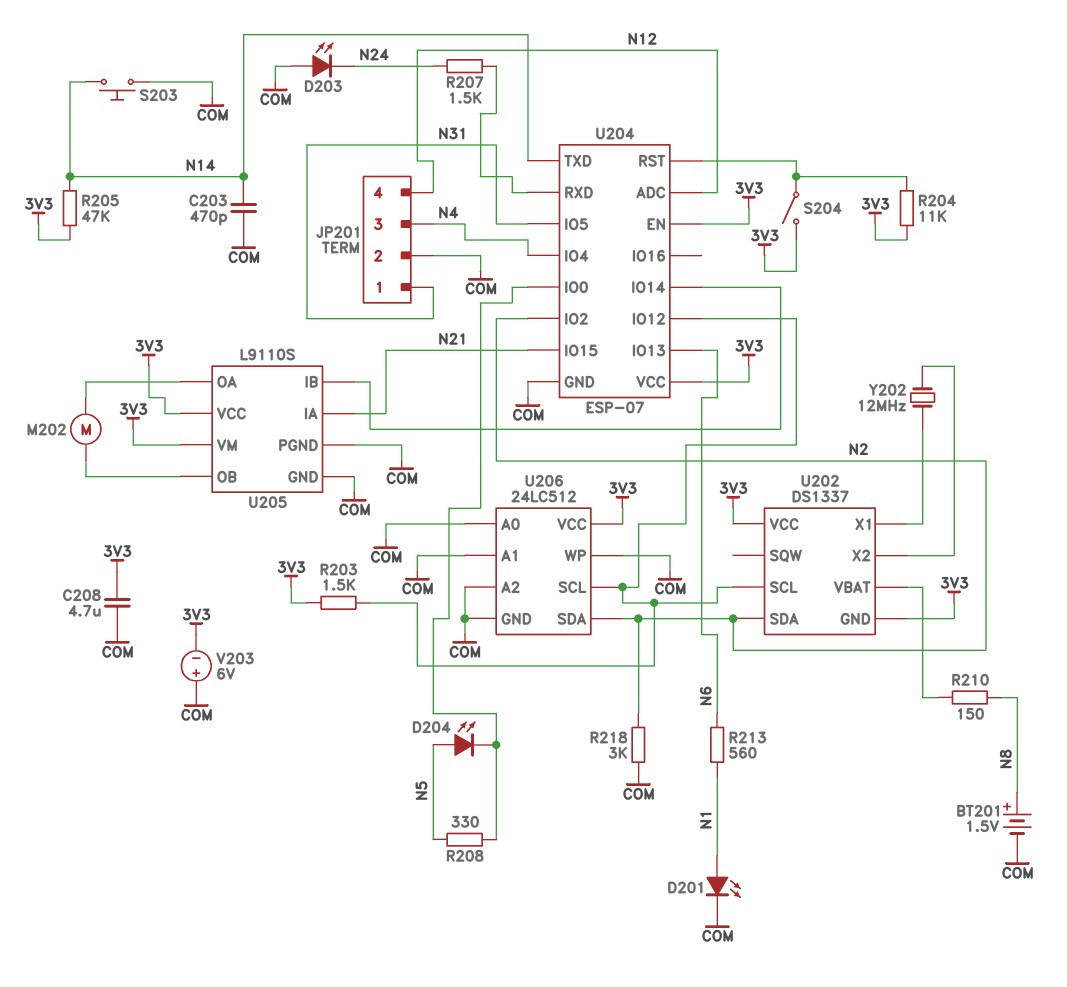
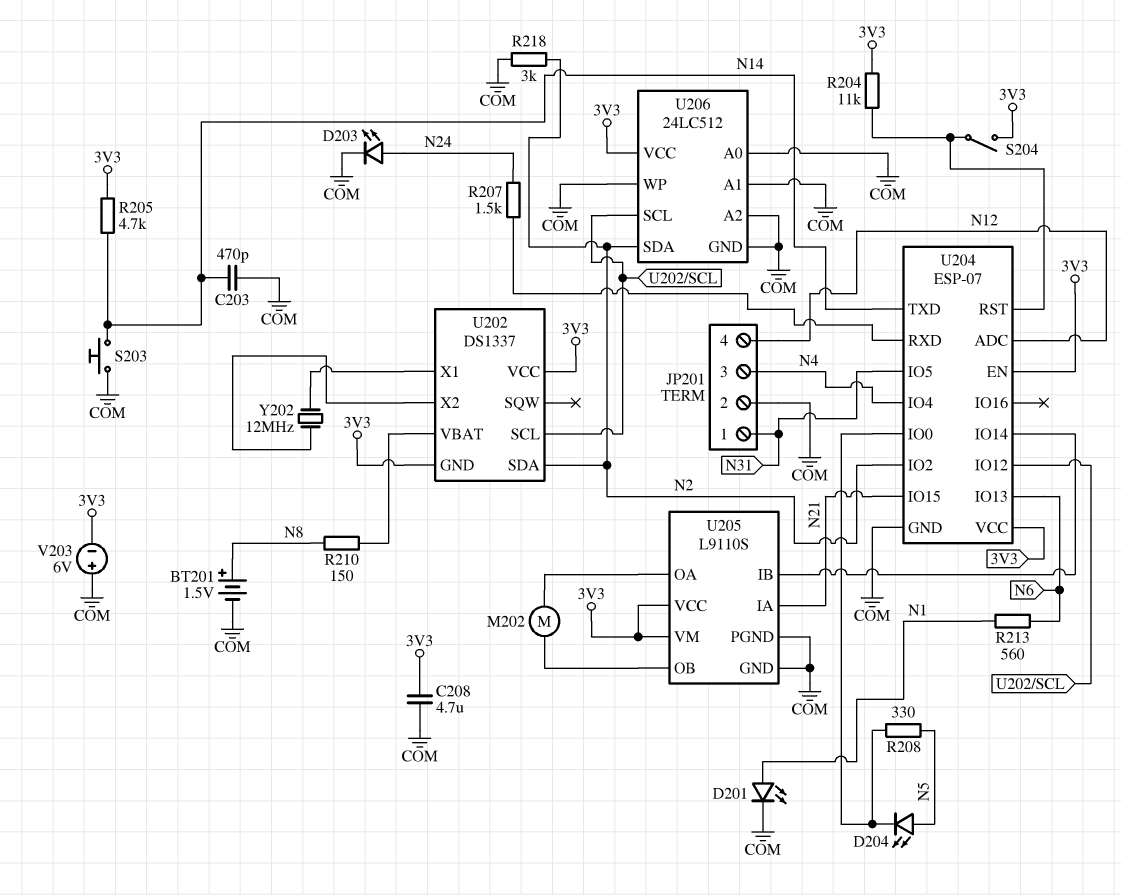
D203: LED (A COM, K N24) -> LED (A N24, K COM)
R203: 1.5k (3V3, U202/SCL) -> none
R205: 47k (3V3, N14) -> 4.7k (3V3, N14)

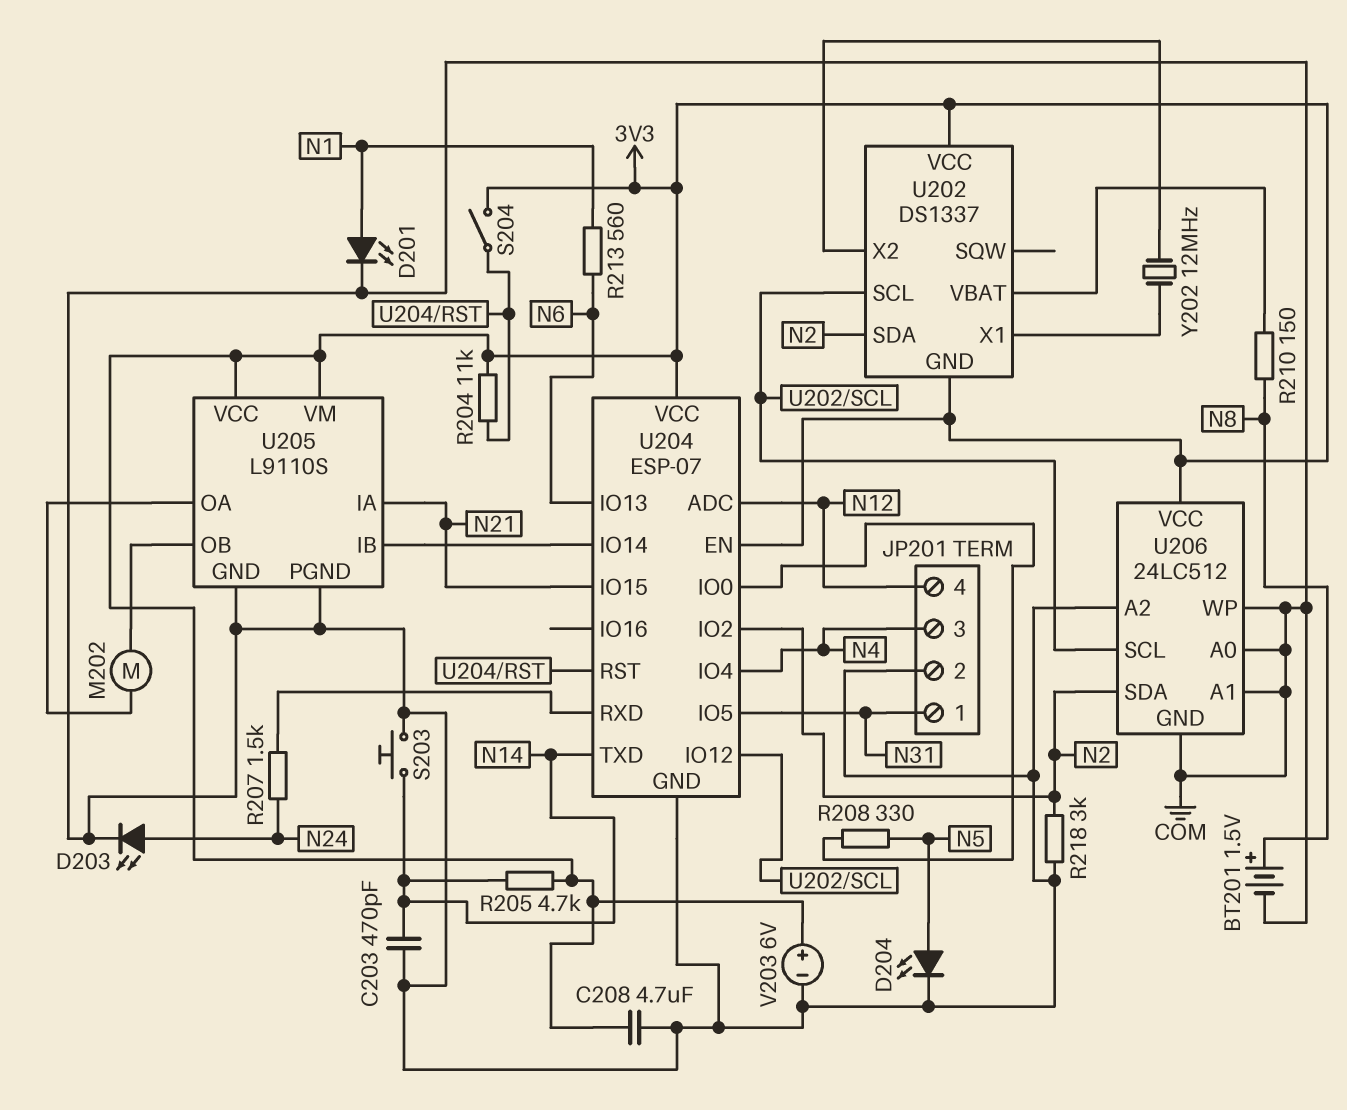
D204: LED (A N5, K U204/IO0) -> LED (A N5, K COM)
V203: 6V (plus COM, minus 3V3) -> 6V (plus 3V3, minus COM)

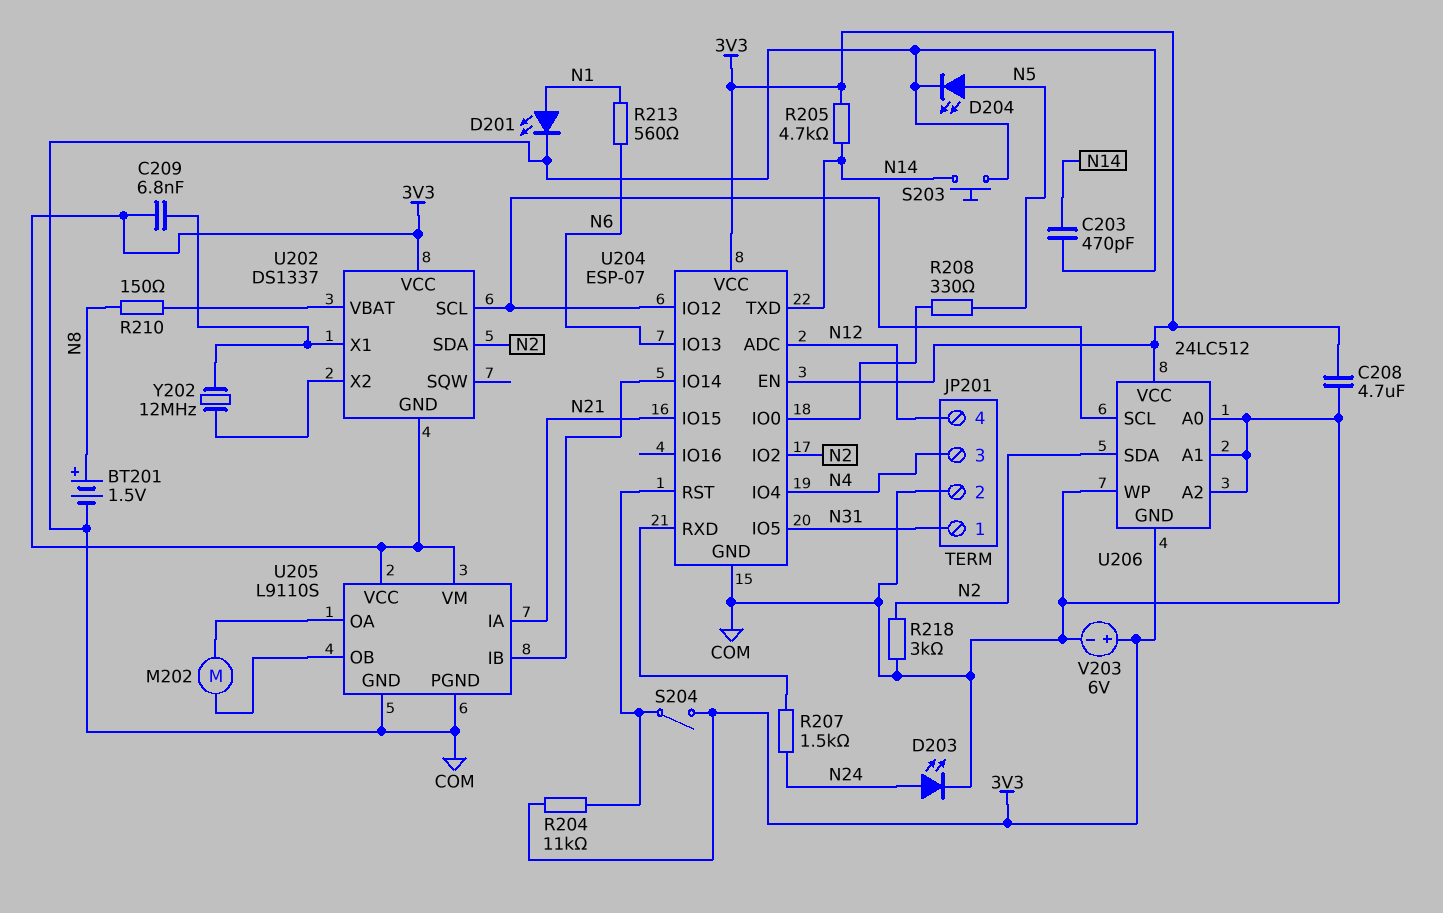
C209: none -> 6.8nF (3V3, U202/X1)
U206 pin GND: COM -> 3V3

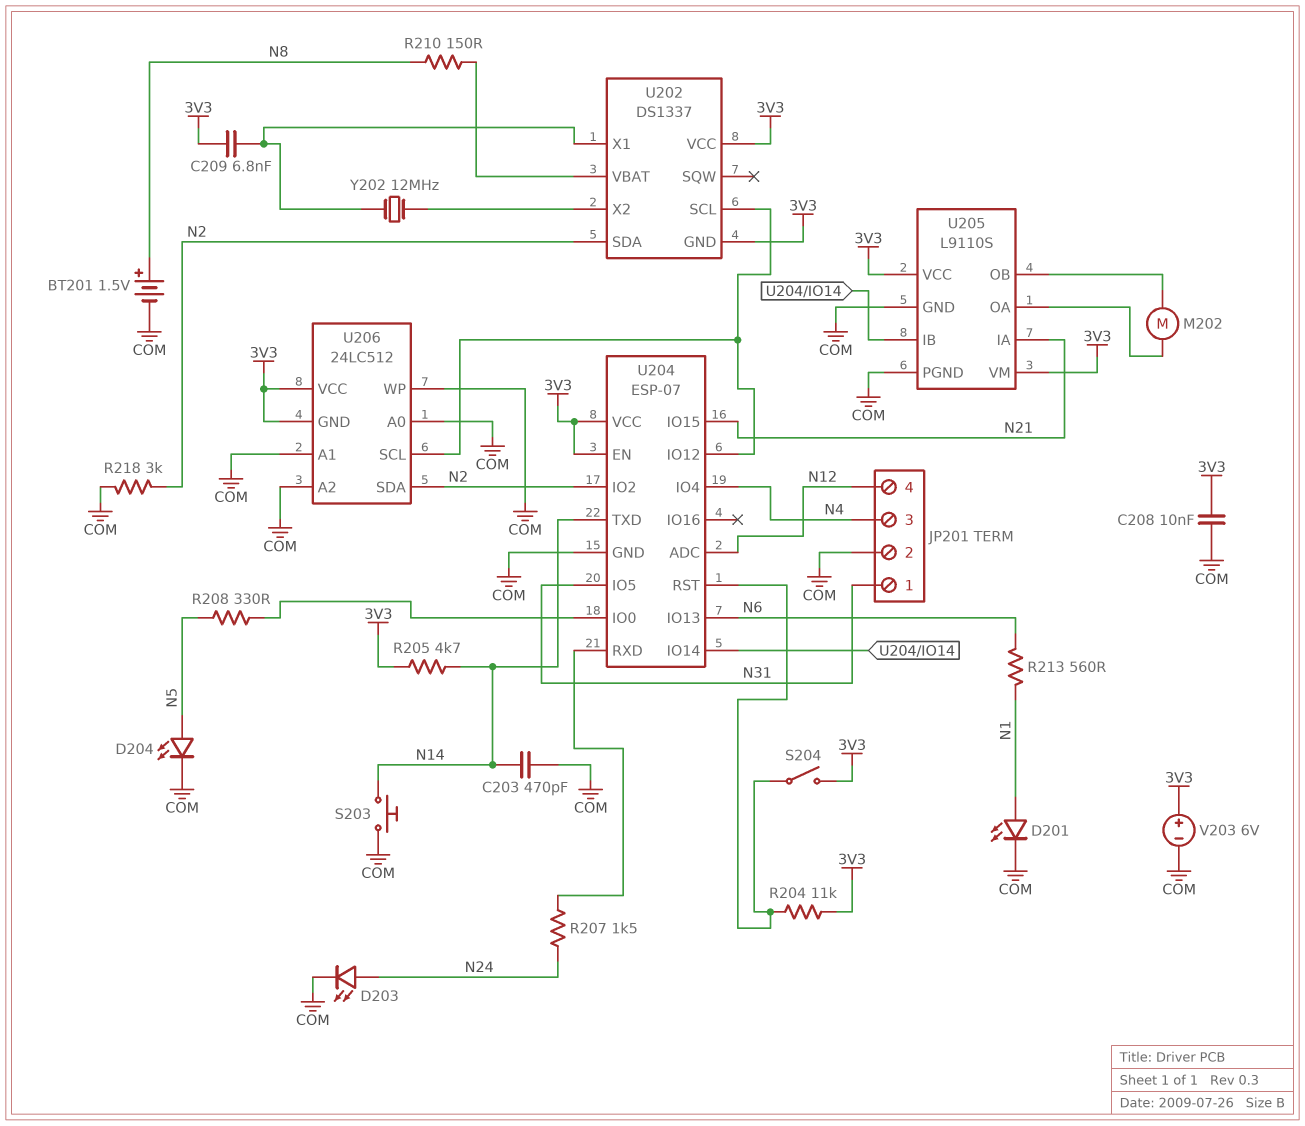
C208: 4.7uF (3V3, COM) -> 10nF (3V3, COM)

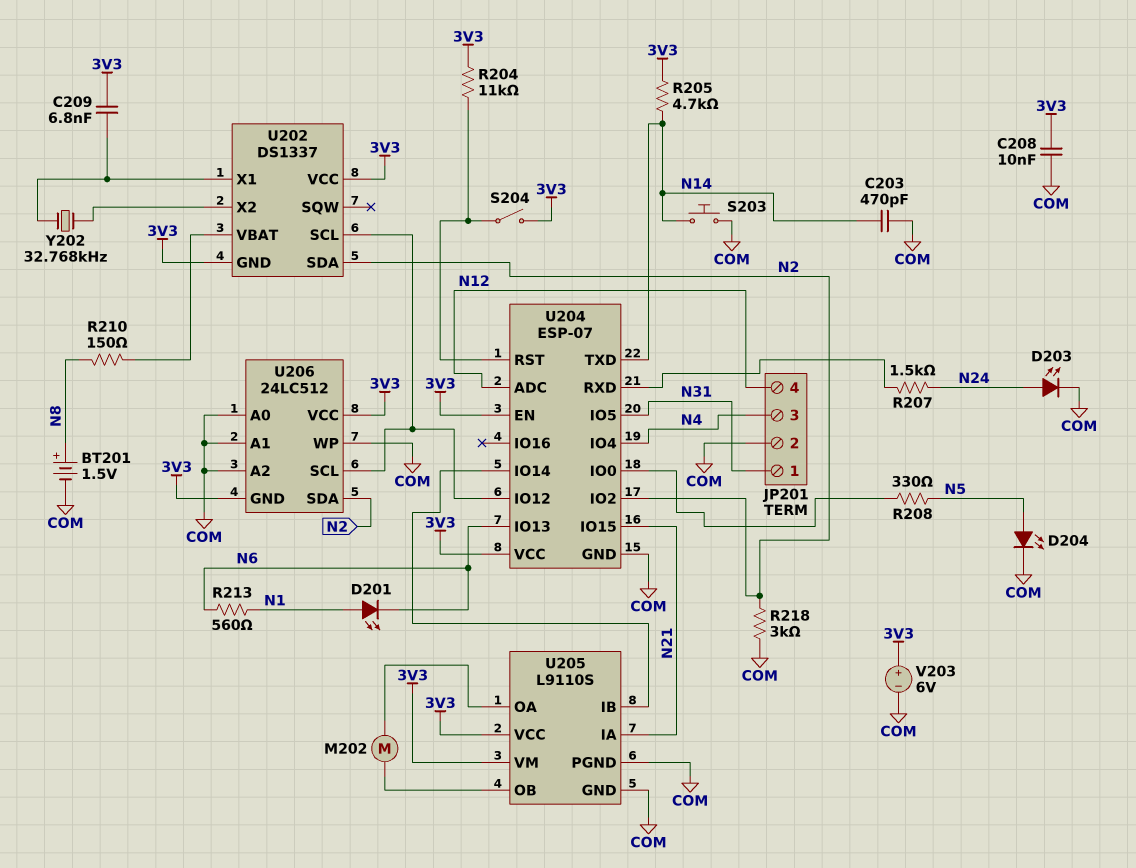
D201: LED (A N1, K COM) -> LED (A N1, K N6)
Y202: 12MHz (U202/X1, U202/X2) -> 32.768kHz (U202/X1, U202/X2)

